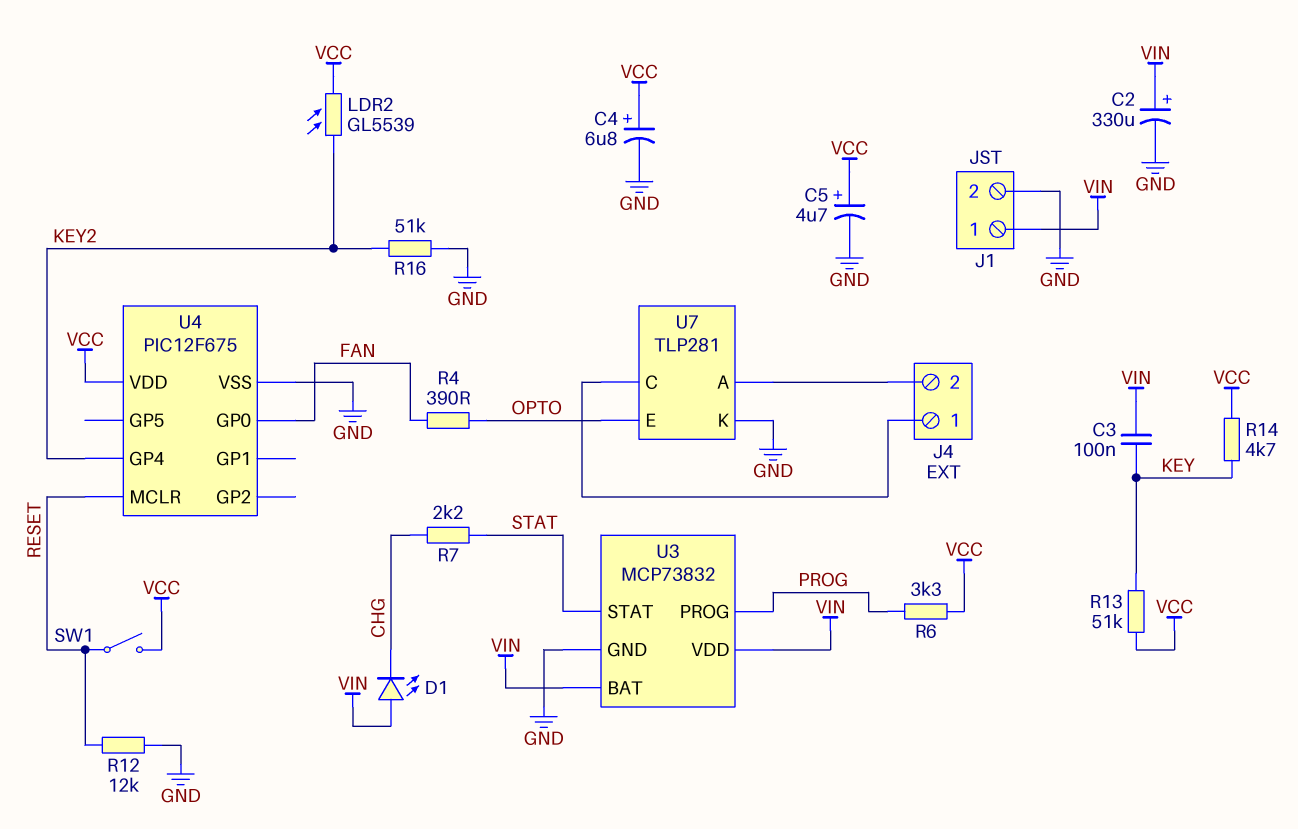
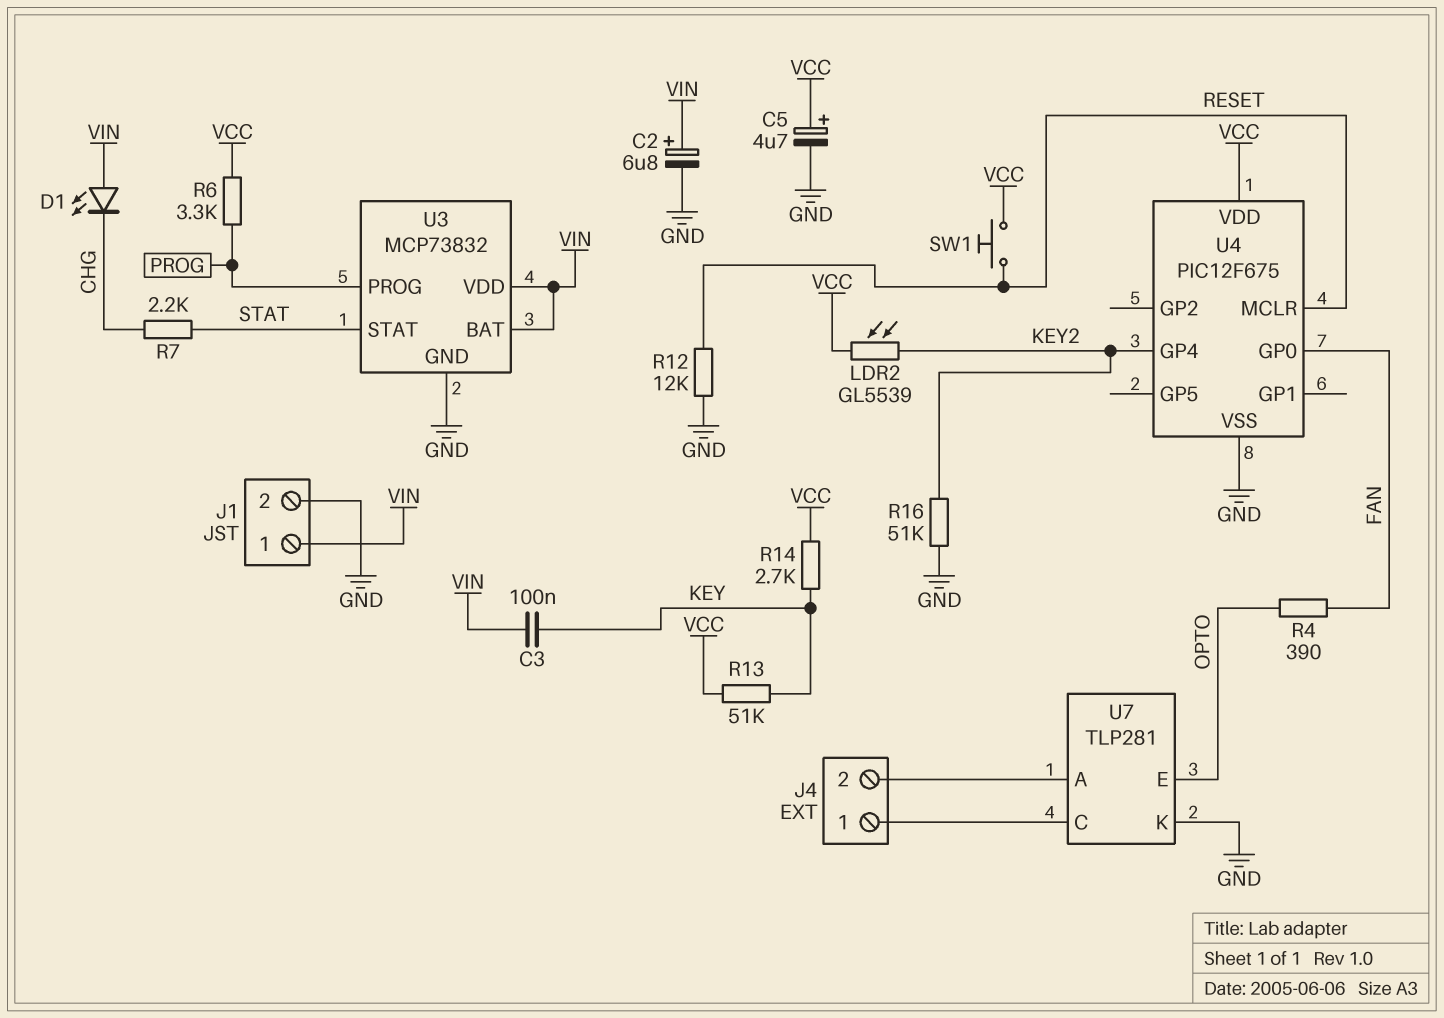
C2: 330uF (plus VIN, minus GND) -> 6.8uF (plus VIN, minus GND)
C4: 6.8uF (plus VCC, minus GND) -> none
R14: 4.7k (KEY, VCC) -> 2.7k (KEY, VCC)
SW1: switch (RESET, VCC) -> button (RESET, VCC)

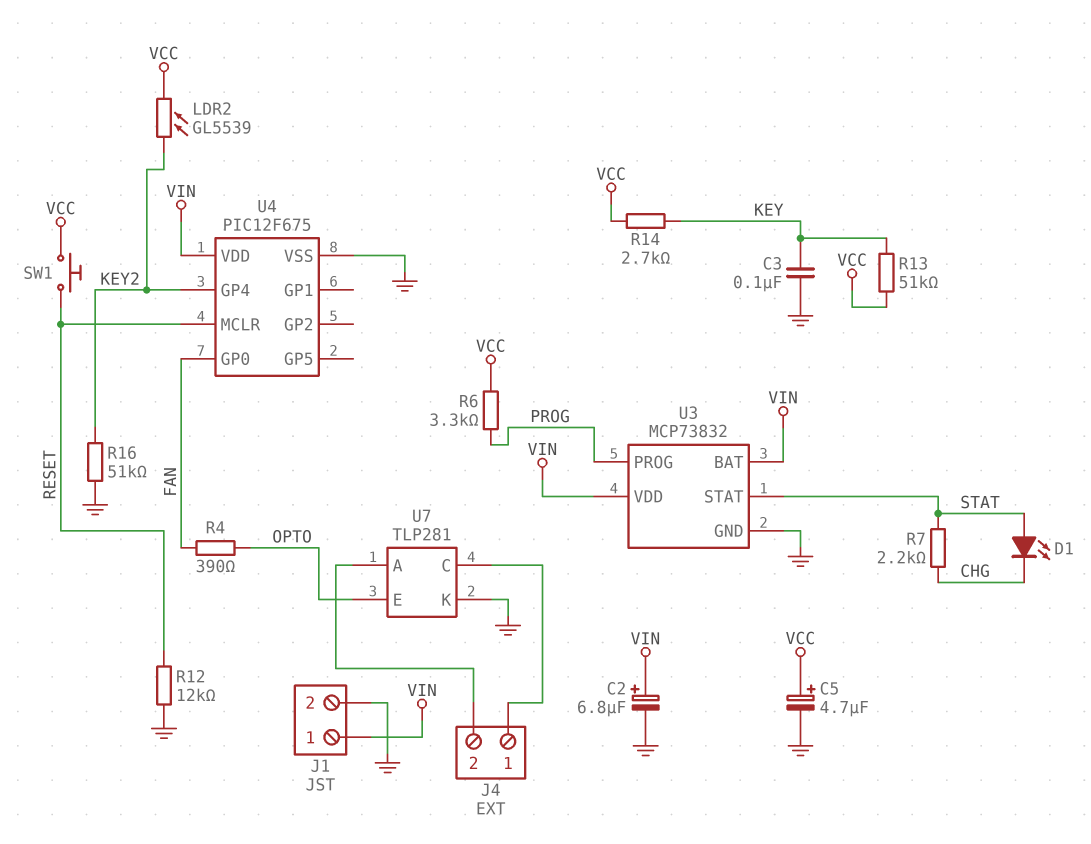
C3: 100nF (KEY, VIN) -> 100nF (GND, KEY)
D1: LED (A VIN, K CHG) -> LED (A STAT, K CHG)
U4 pin VDD: VCC -> VIN

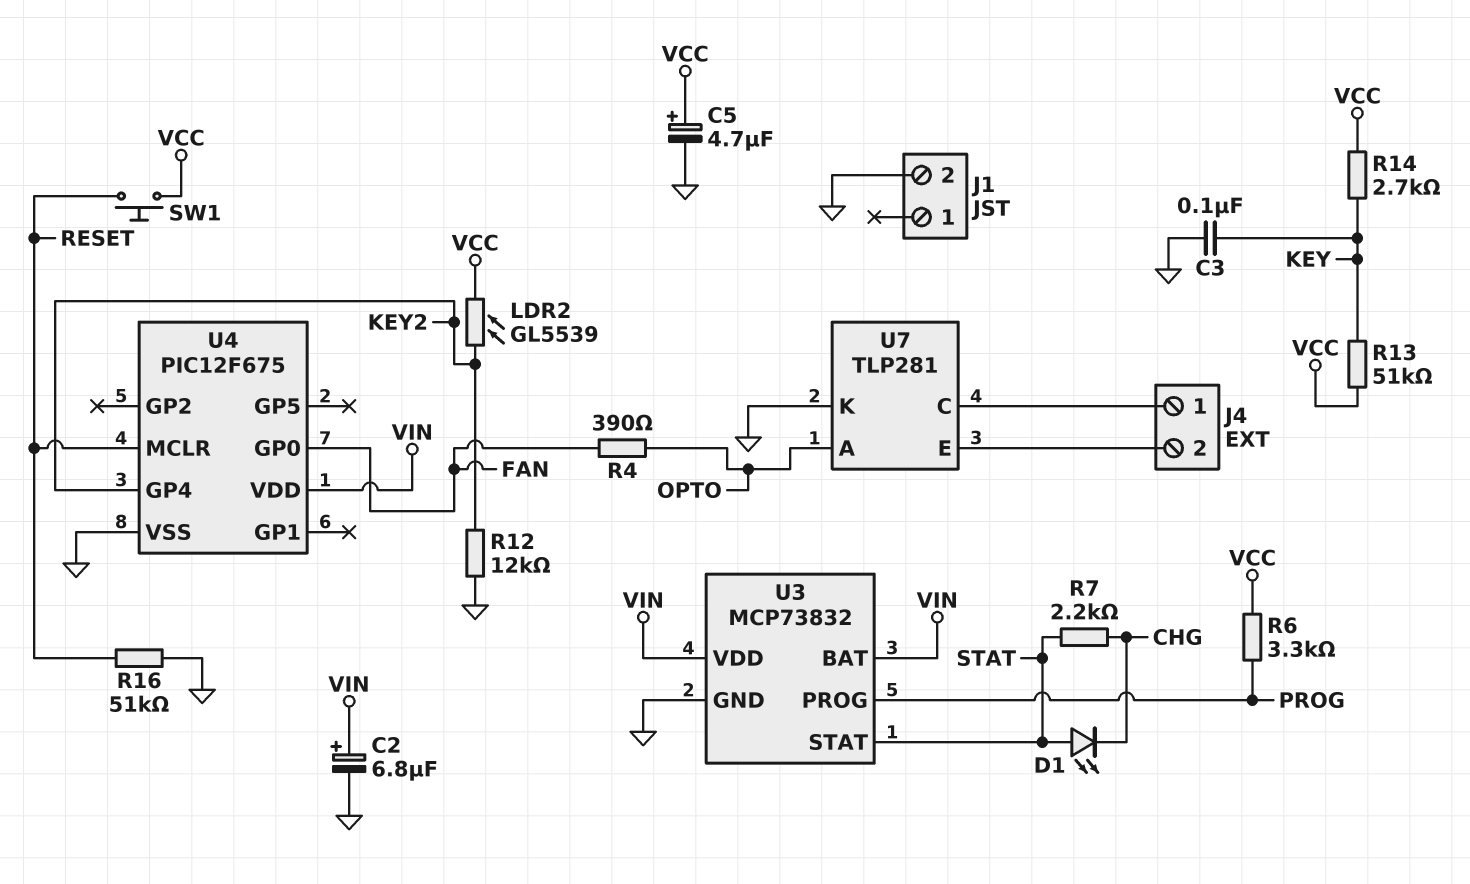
J1 pin 1: VIN -> none
R12: 12k (GND, RESET) -> 12k (GND, KEY2)
R16: 51k (GND, KEY2) -> 51k (GND, RESET)
U7 pin A: J4/2 -> OPTO
U7 pin E: OPTO -> J4/2

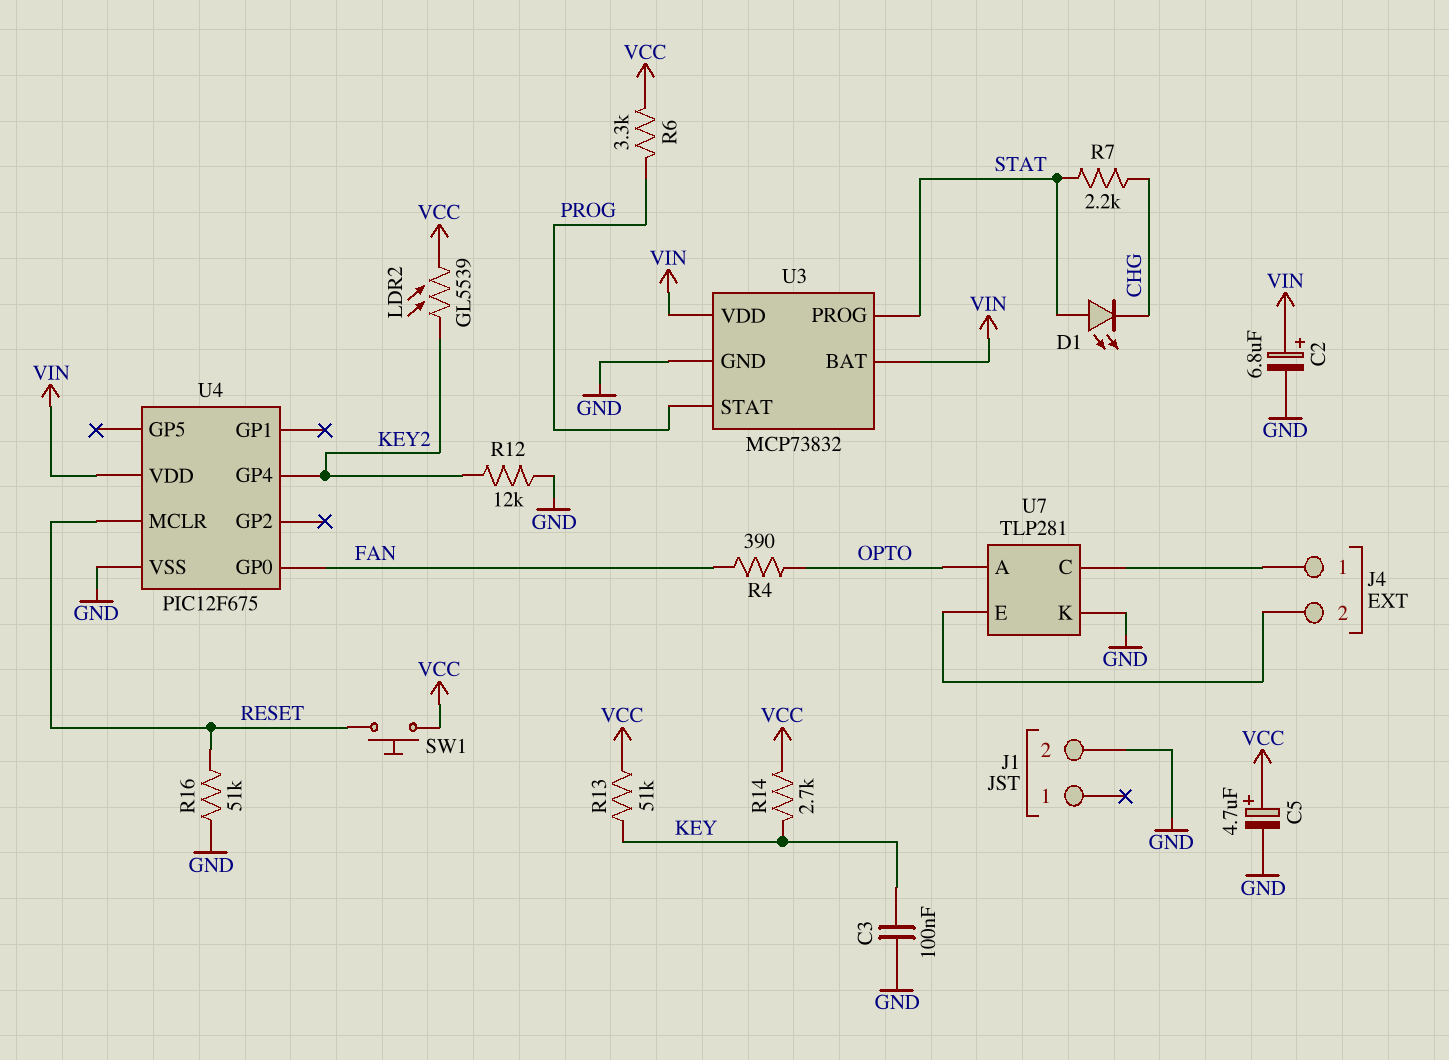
U3 pin PROG: PROG -> STAT
U3 pin STAT: STAT -> PROG

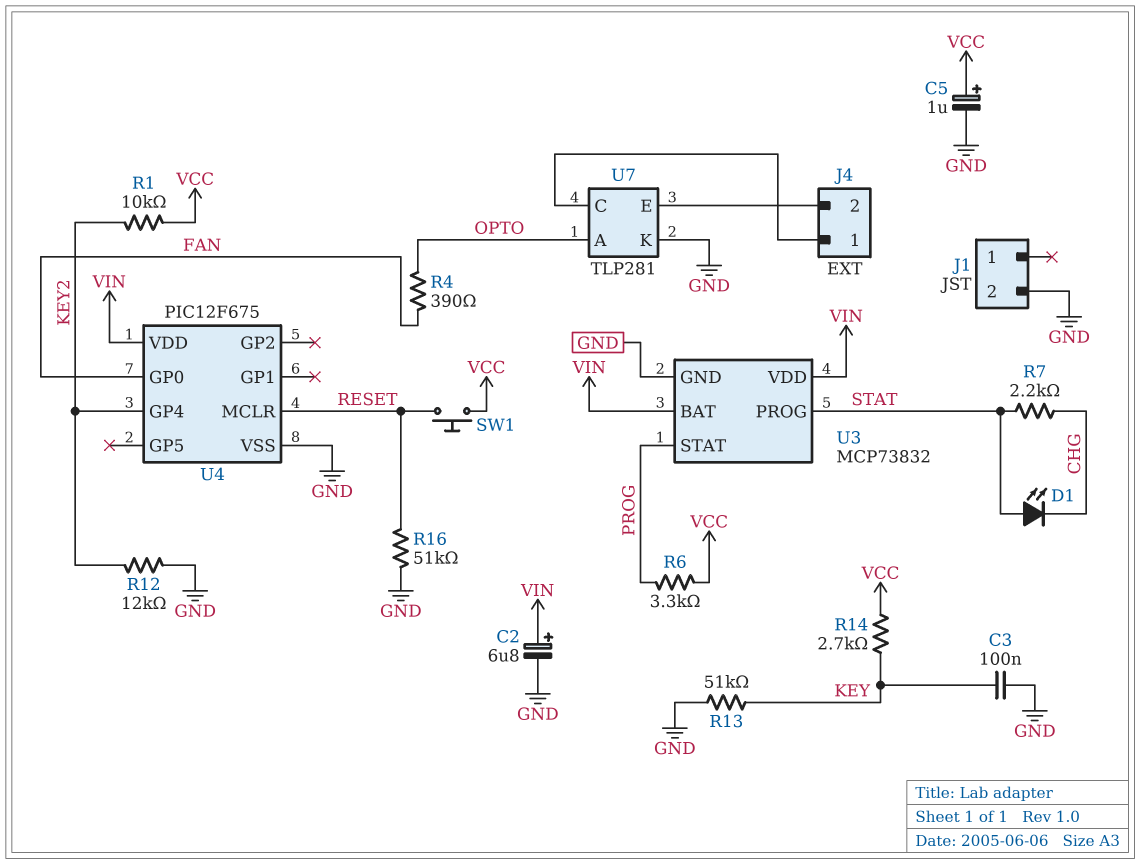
C5: 4.7uF (plus VCC, minus GND) -> 1uF (plus VCC, minus GND)
LDR2: GL5539 (KEY2, VCC) -> none
R1: none -> 10k (KEY2, VCC)
R13: 51k (KEY, VCC) -> 51k (GND, KEY)

